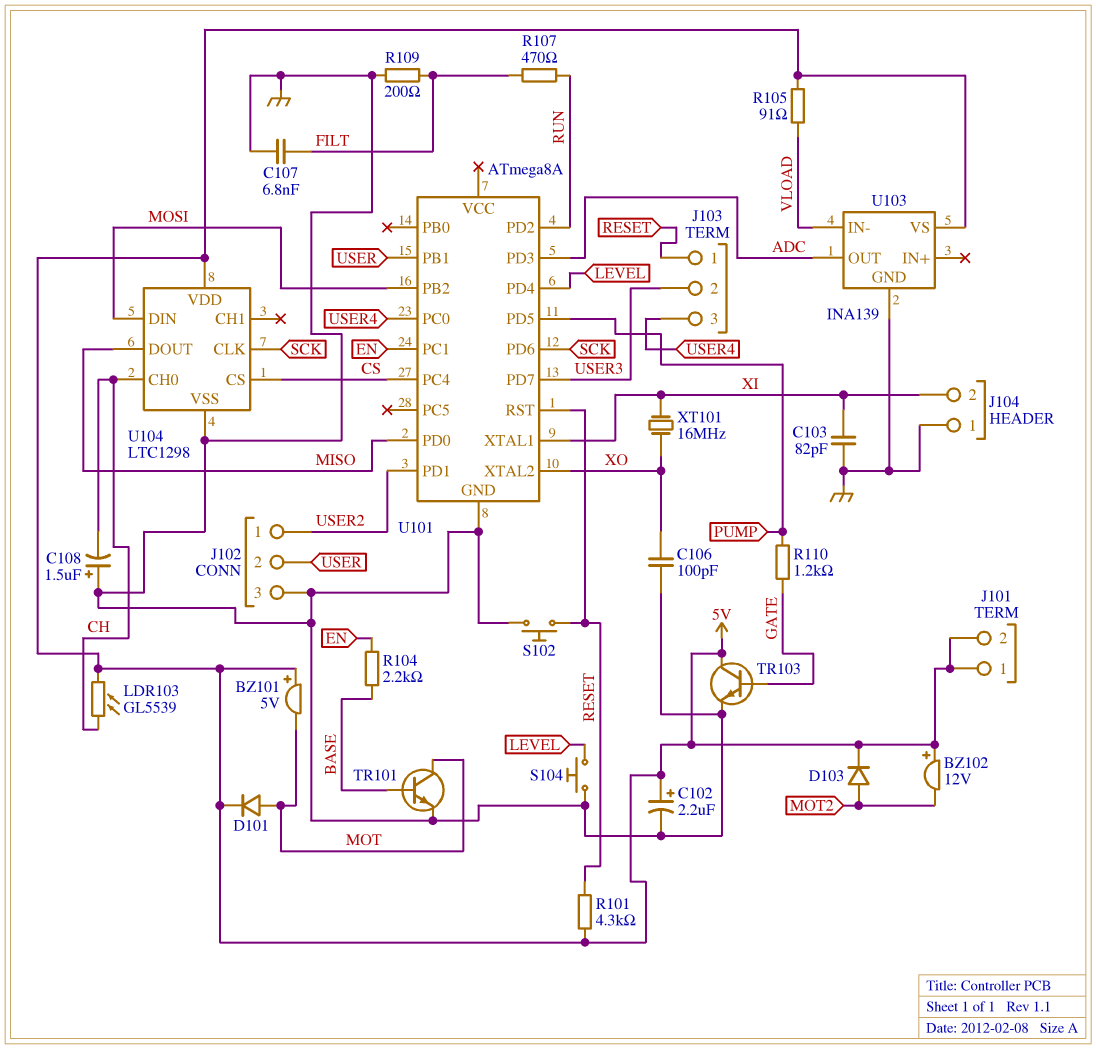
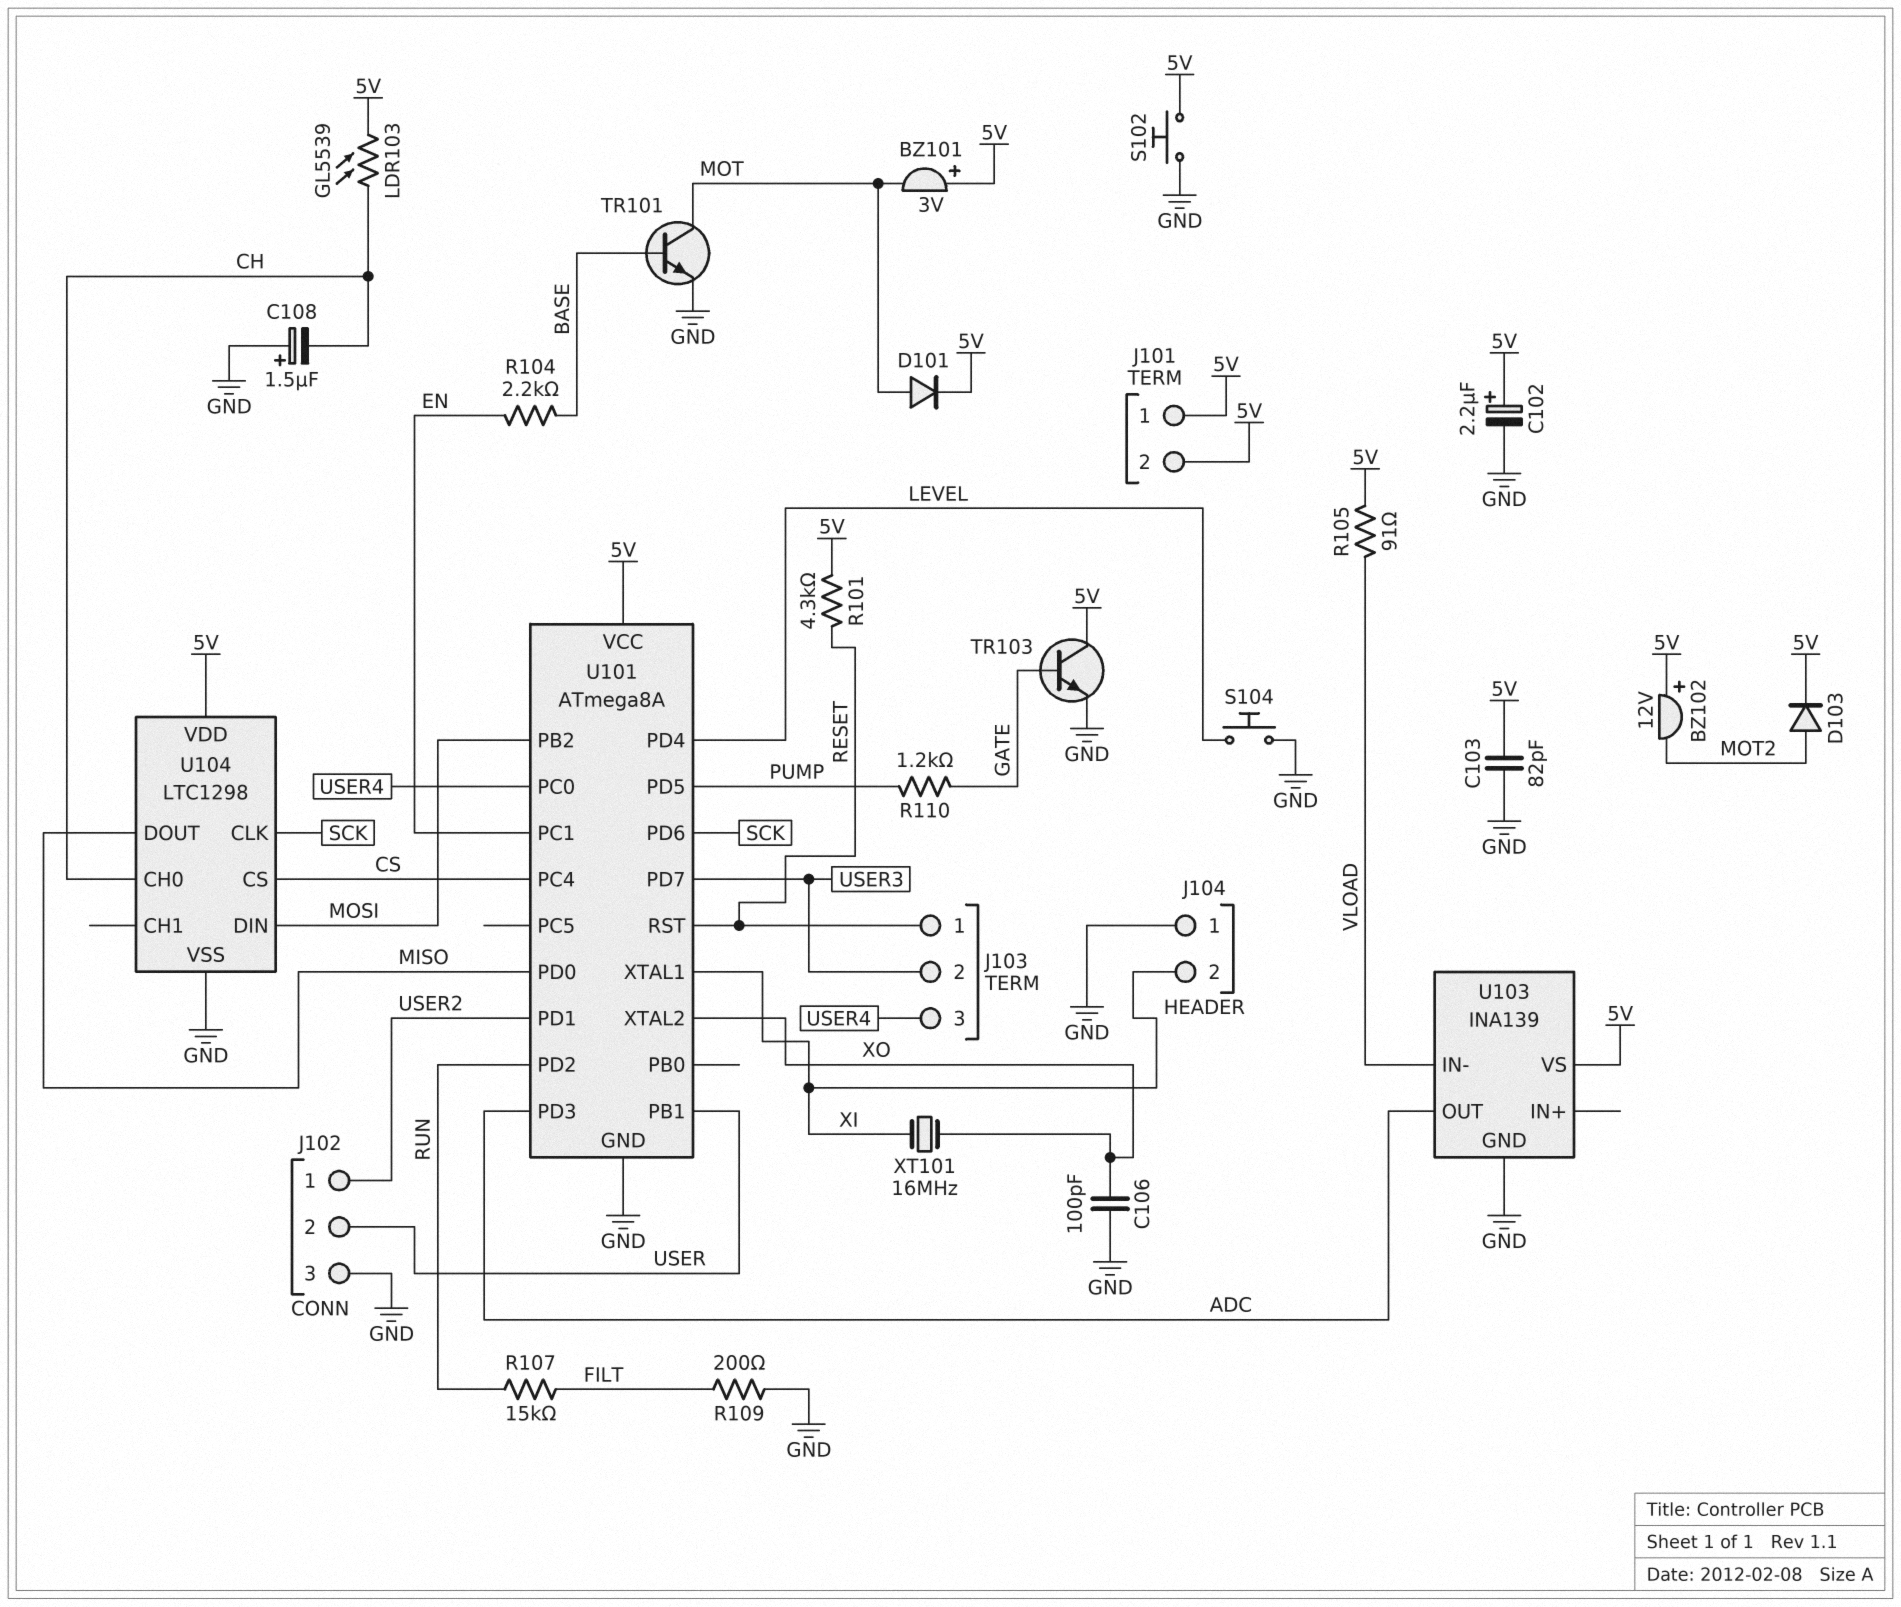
BZ101: buzzer 5V (plus 5V, minus MOT) -> buzzer 3V (plus 5V, minus MOT)
C103: 82pF (GND, XI) -> 82pF (5V, GND)
C107: 6.8nF (FILT, GND) -> none
R107: 470 (FILT, RUN) -> 15k (FILT, RUN)
S102: button (GND, RESET) -> button (5V, GND)
U101 pin VCC: none -> 5V

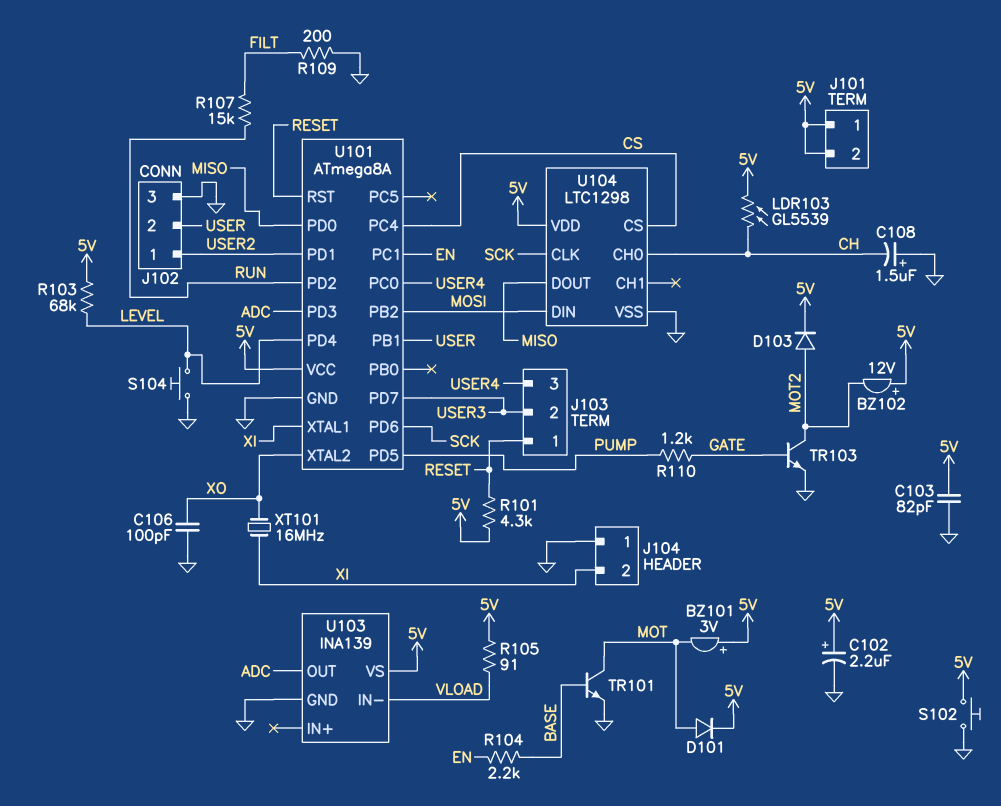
R103: none -> 68k (5V, LEVEL)
TR103: NPN (B GATE, C 5V, E GND) -> NPN (B GATE, C MOT2, E GND)

